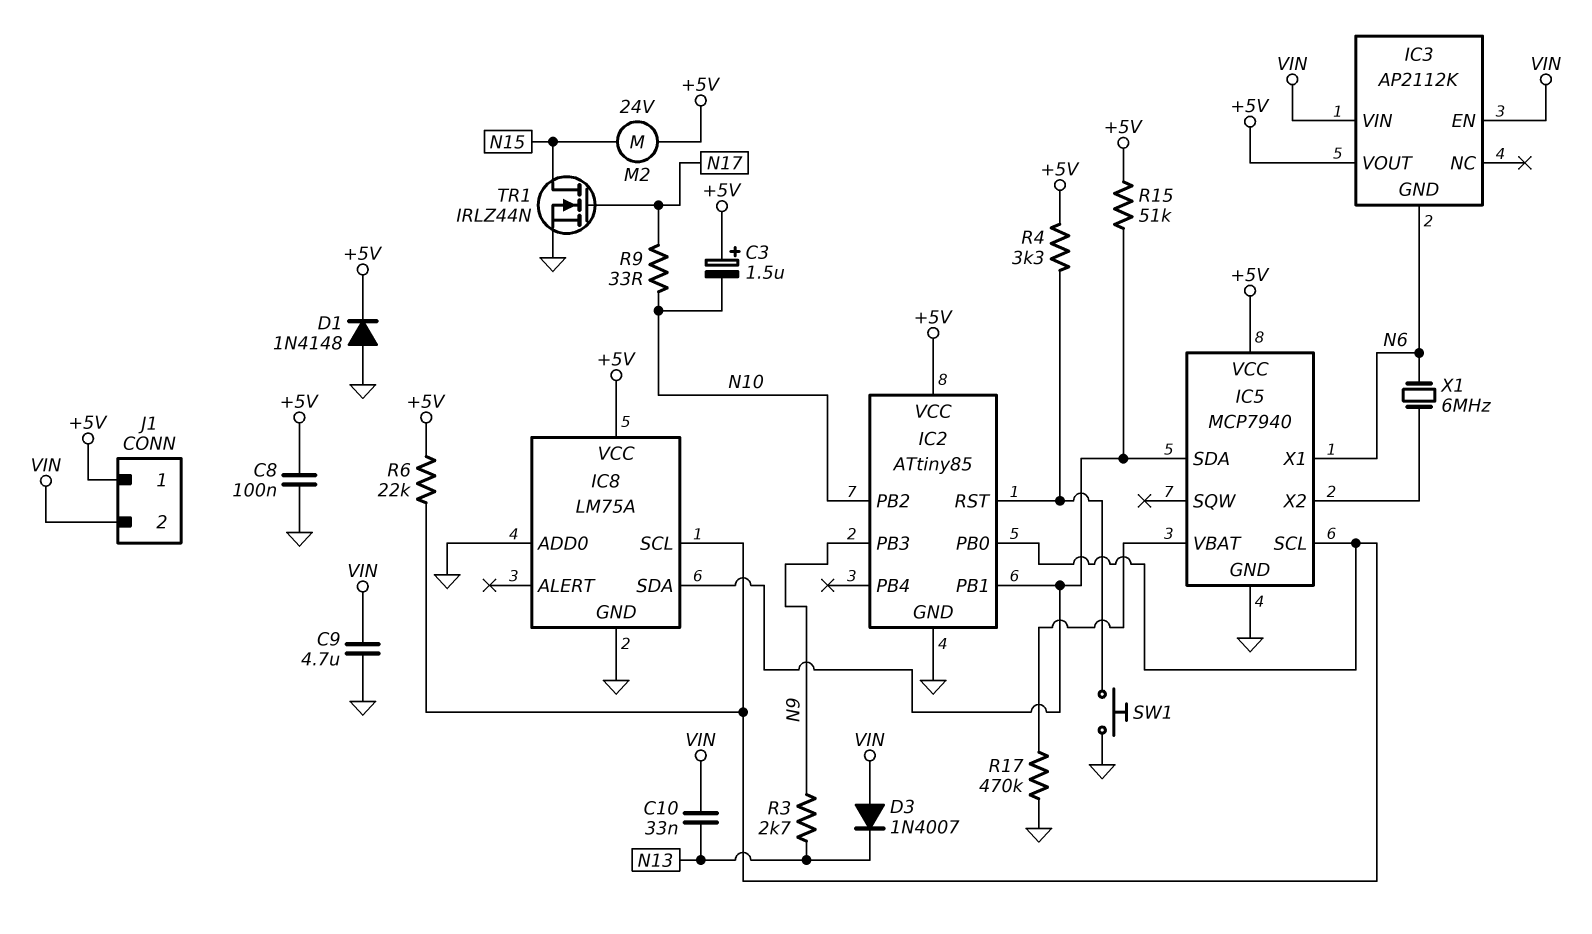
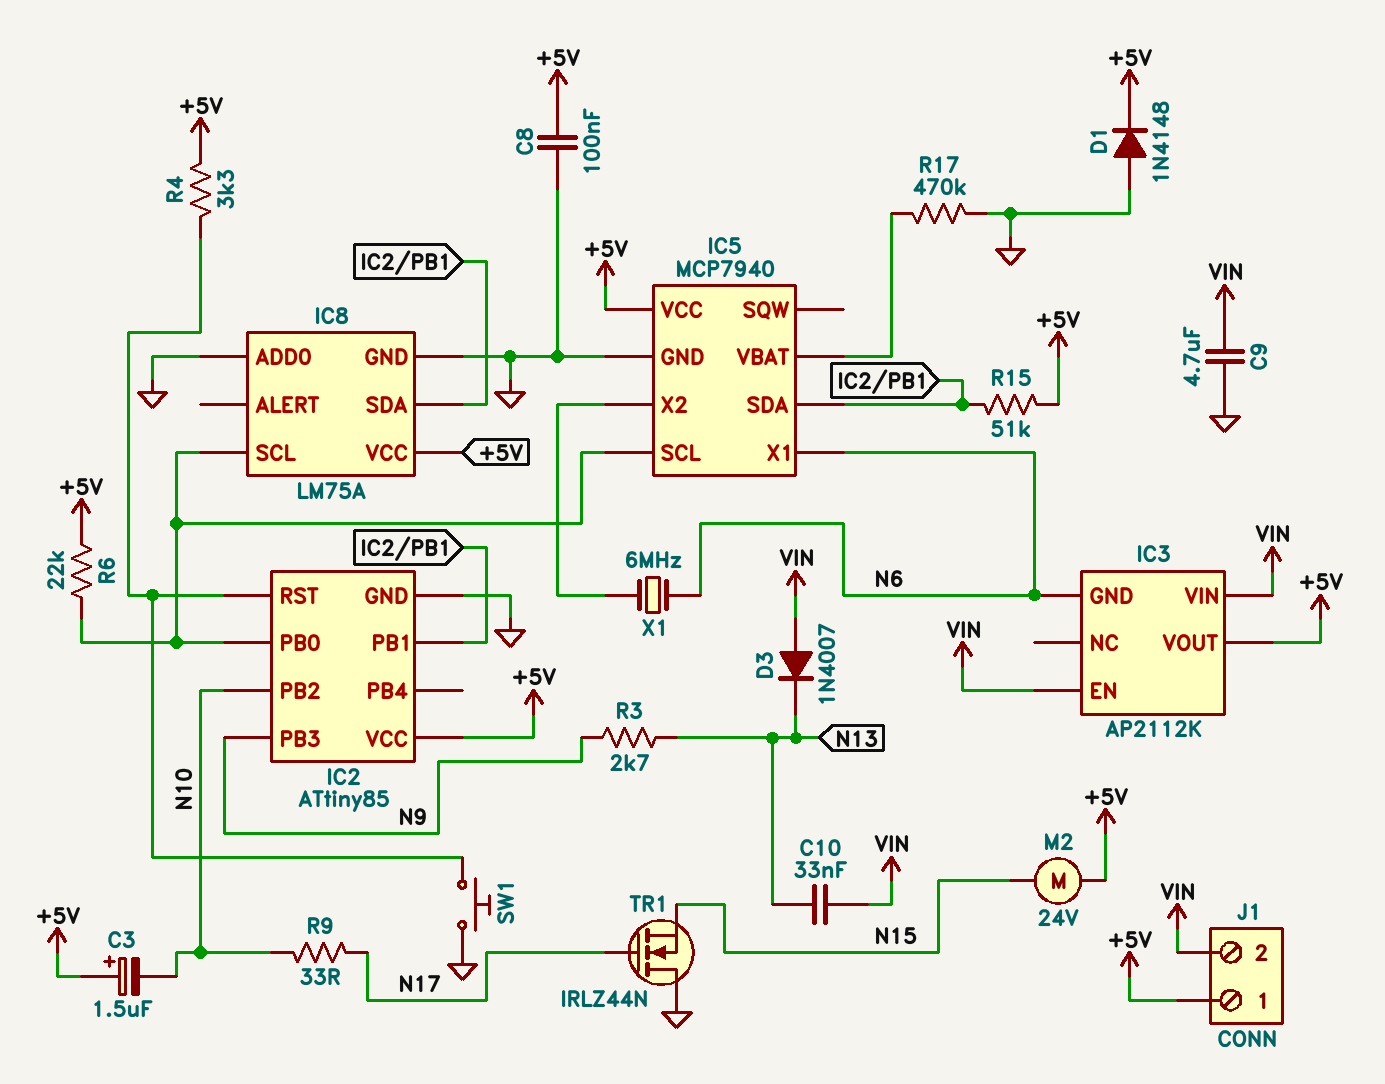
TR1: NMOS IRLZ44N (G N17, D N15, S GND) -> NMOS IRLZ44N (G N17, D GND, S N15)

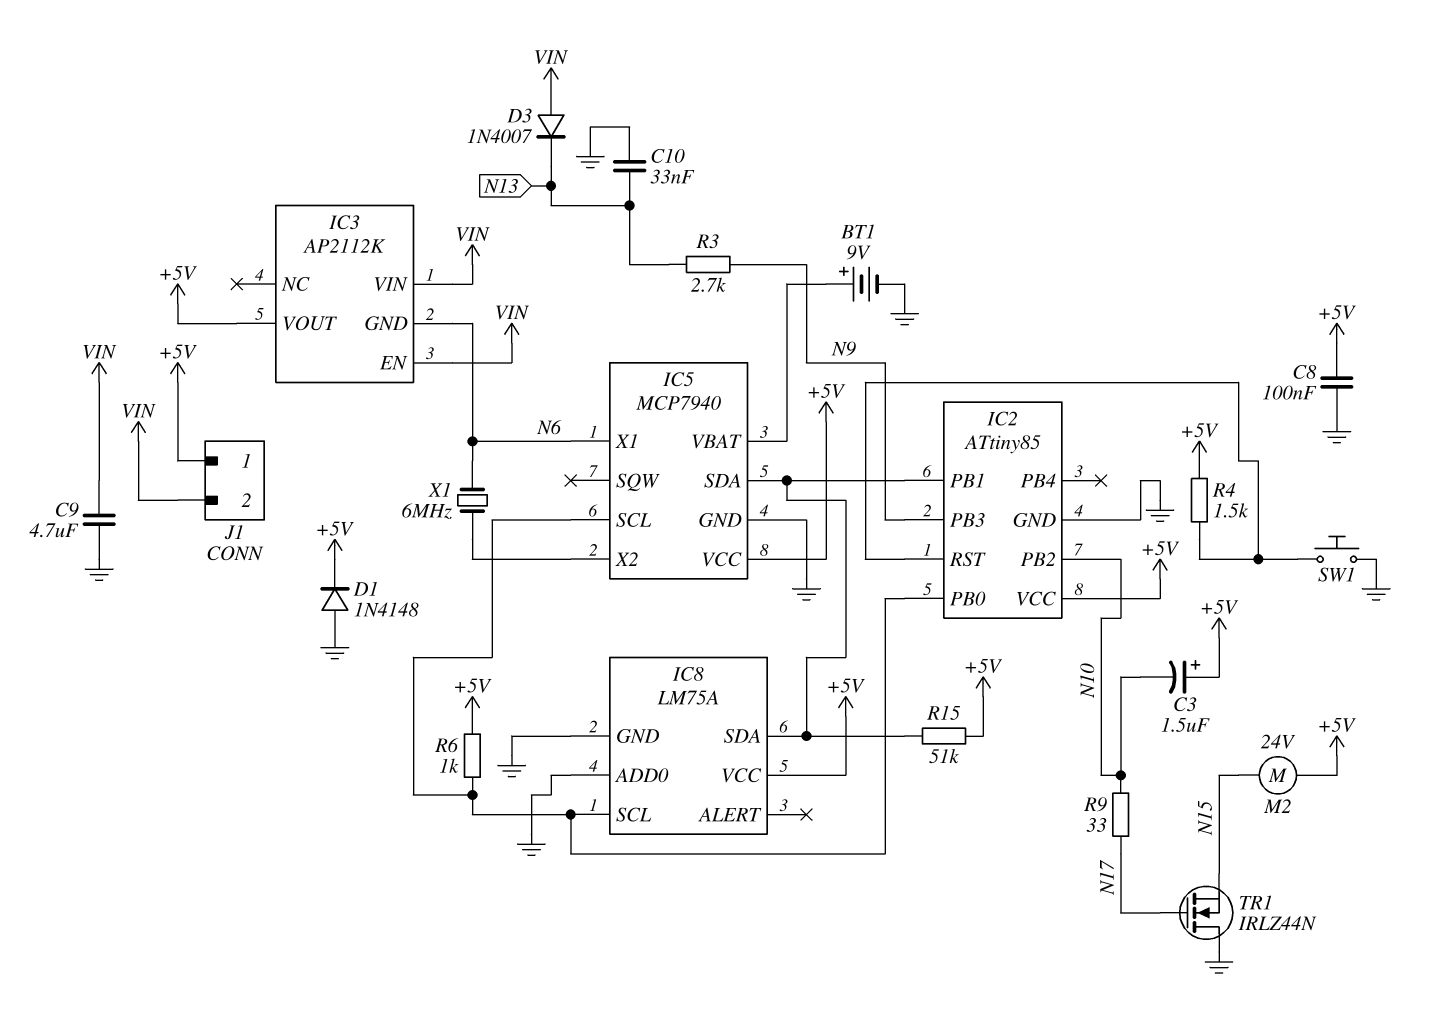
BT1: none -> 9V (plus IC5/VBAT, minus GND)
C10: 33nF (N13, VIN) -> 33nF (GND, N13)
R4: 3.3k (+5V, IC2/RST) -> 1.5k (+5V, IC2/RST)
R6: 22k (+5V, IC2/PB0) -> 1k (+5V, IC2/PB0)
R17: 470k (GND, IC5/VBAT) -> none

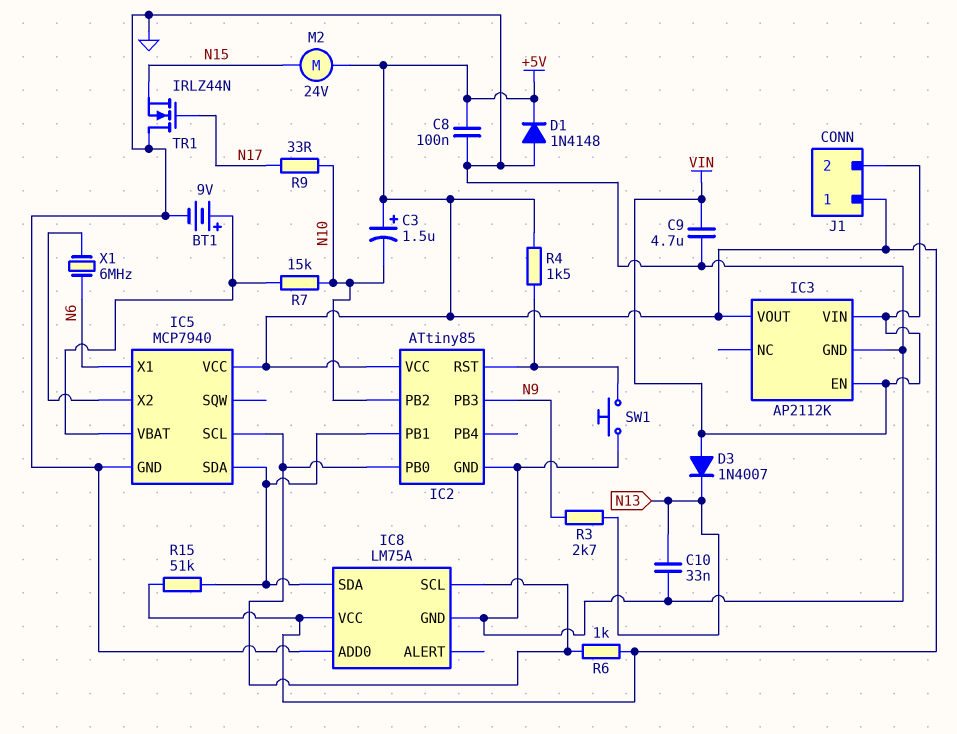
IC3 pin GND: N6 -> GND
R7: none -> 15k (IC5/VBAT, N10)

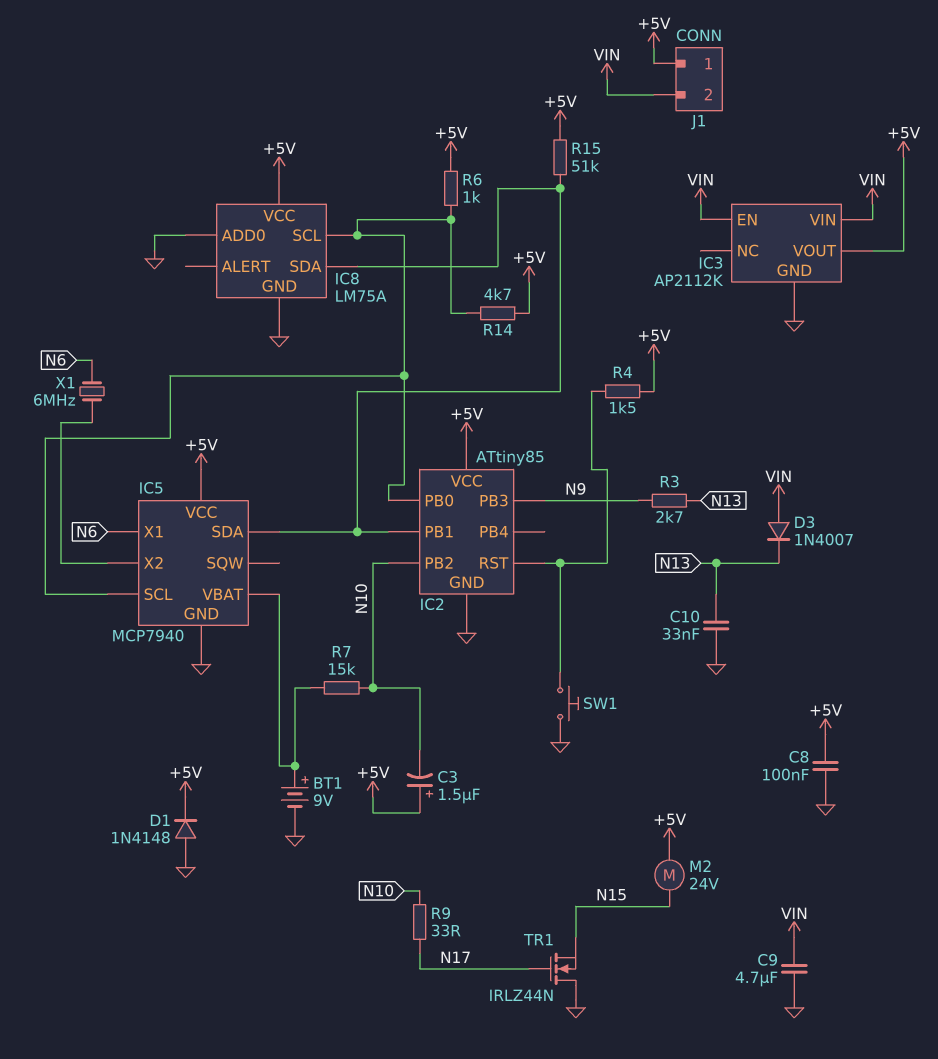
R14: none -> 4.7k (+5V, IC2/PB0)

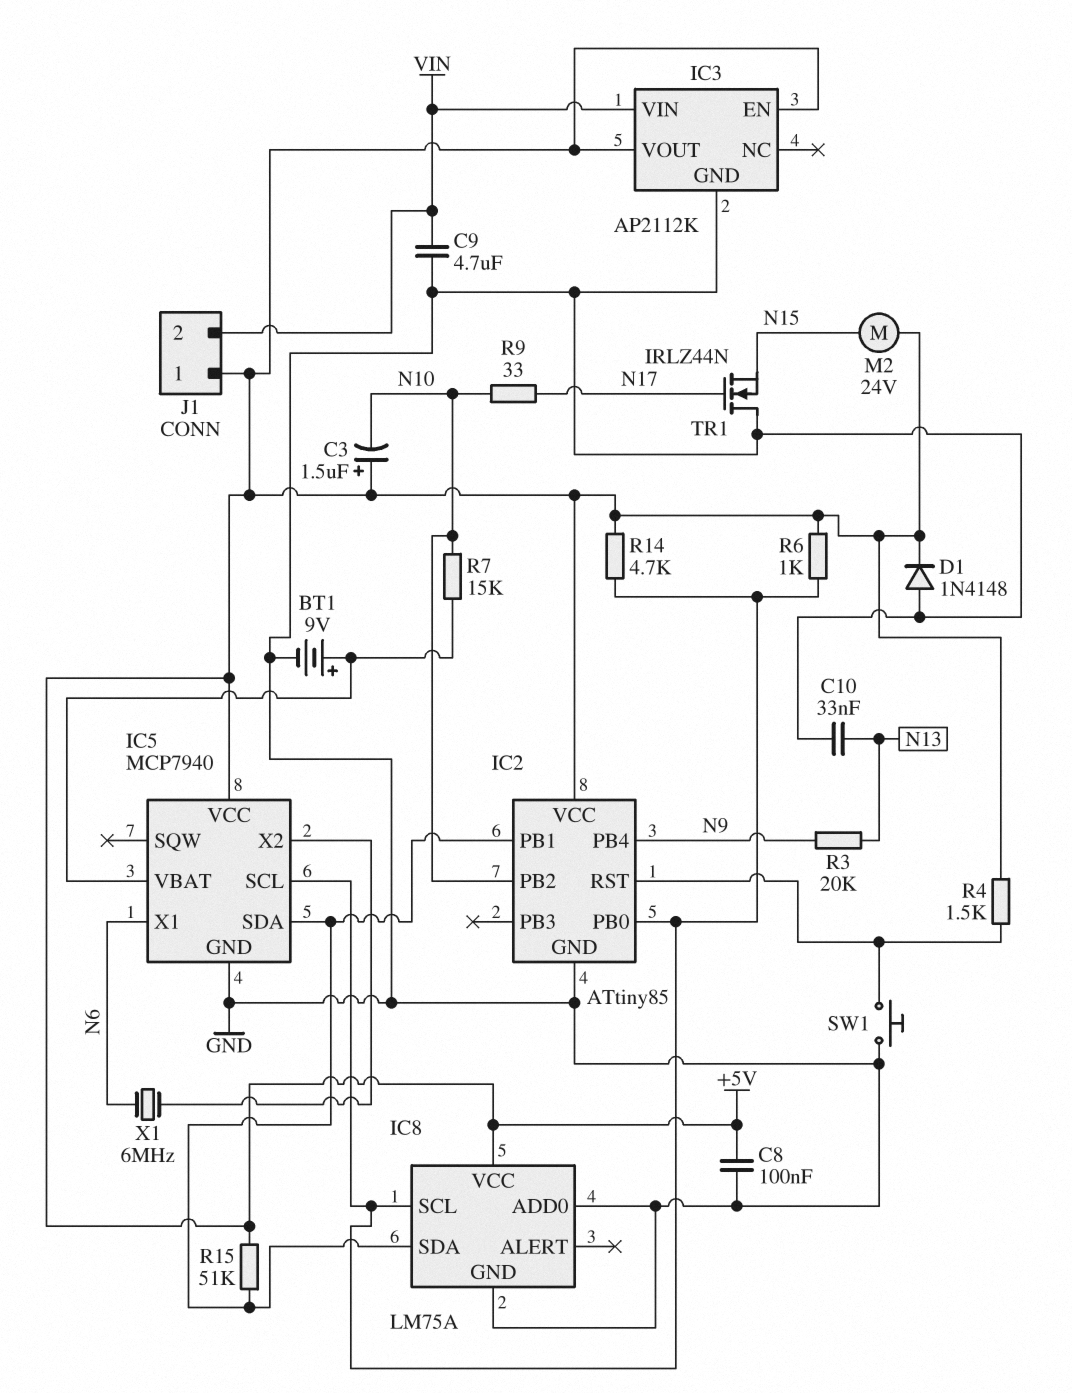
D3: diode 1N4007 (A VIN, K N13) -> none
IC2 pin PB3: N9 -> none
IC2 pin PB4: none -> N9
IC3 pin EN: VIN -> +5V
R3: 2.7k (N9, N13) -> 20k (N9, N13)

